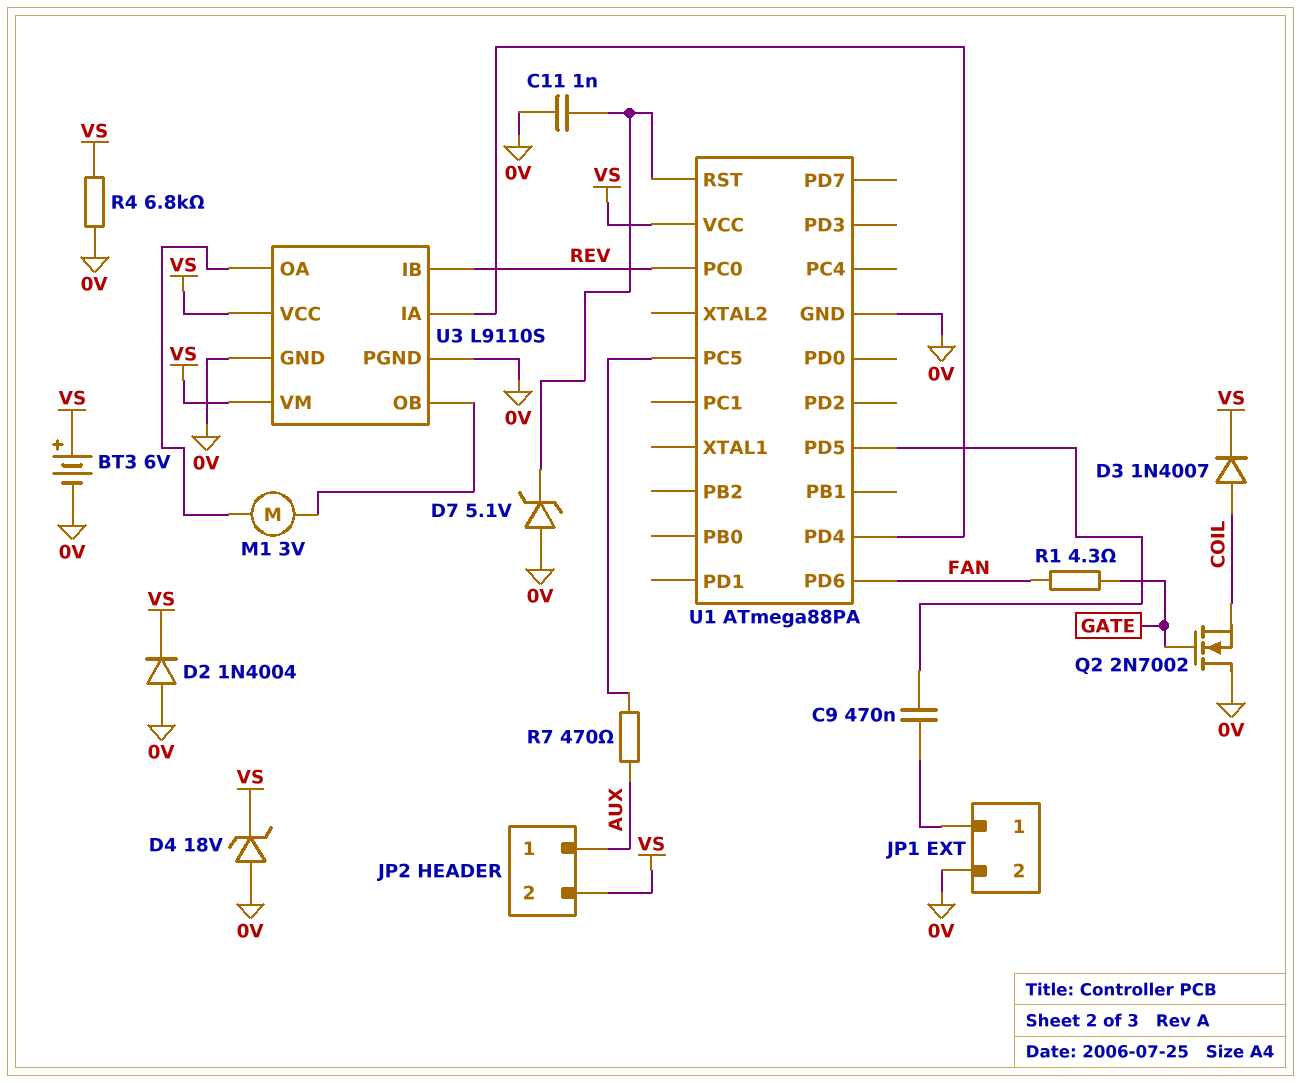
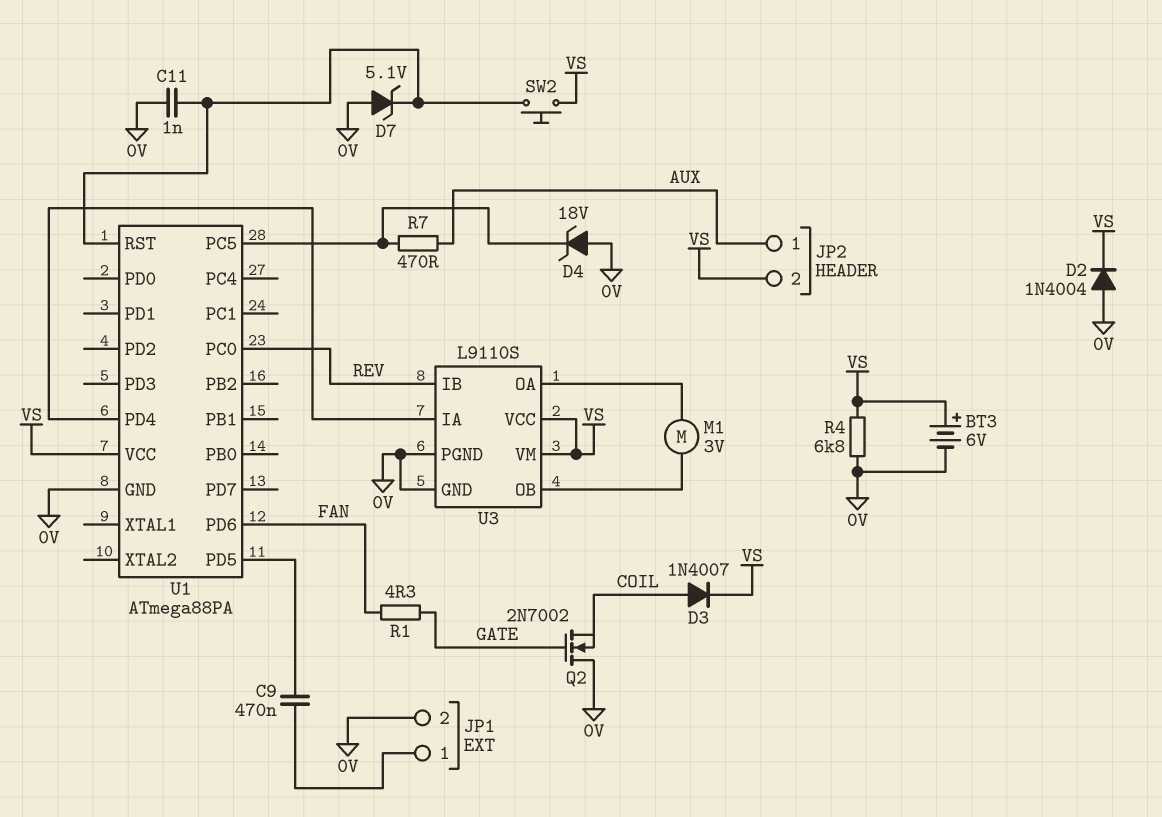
D4: zener 18V (A 0V, K VS) -> zener 18V (A 0V, K U1/PC5)
SW2: none -> button (U1/RST, VS)

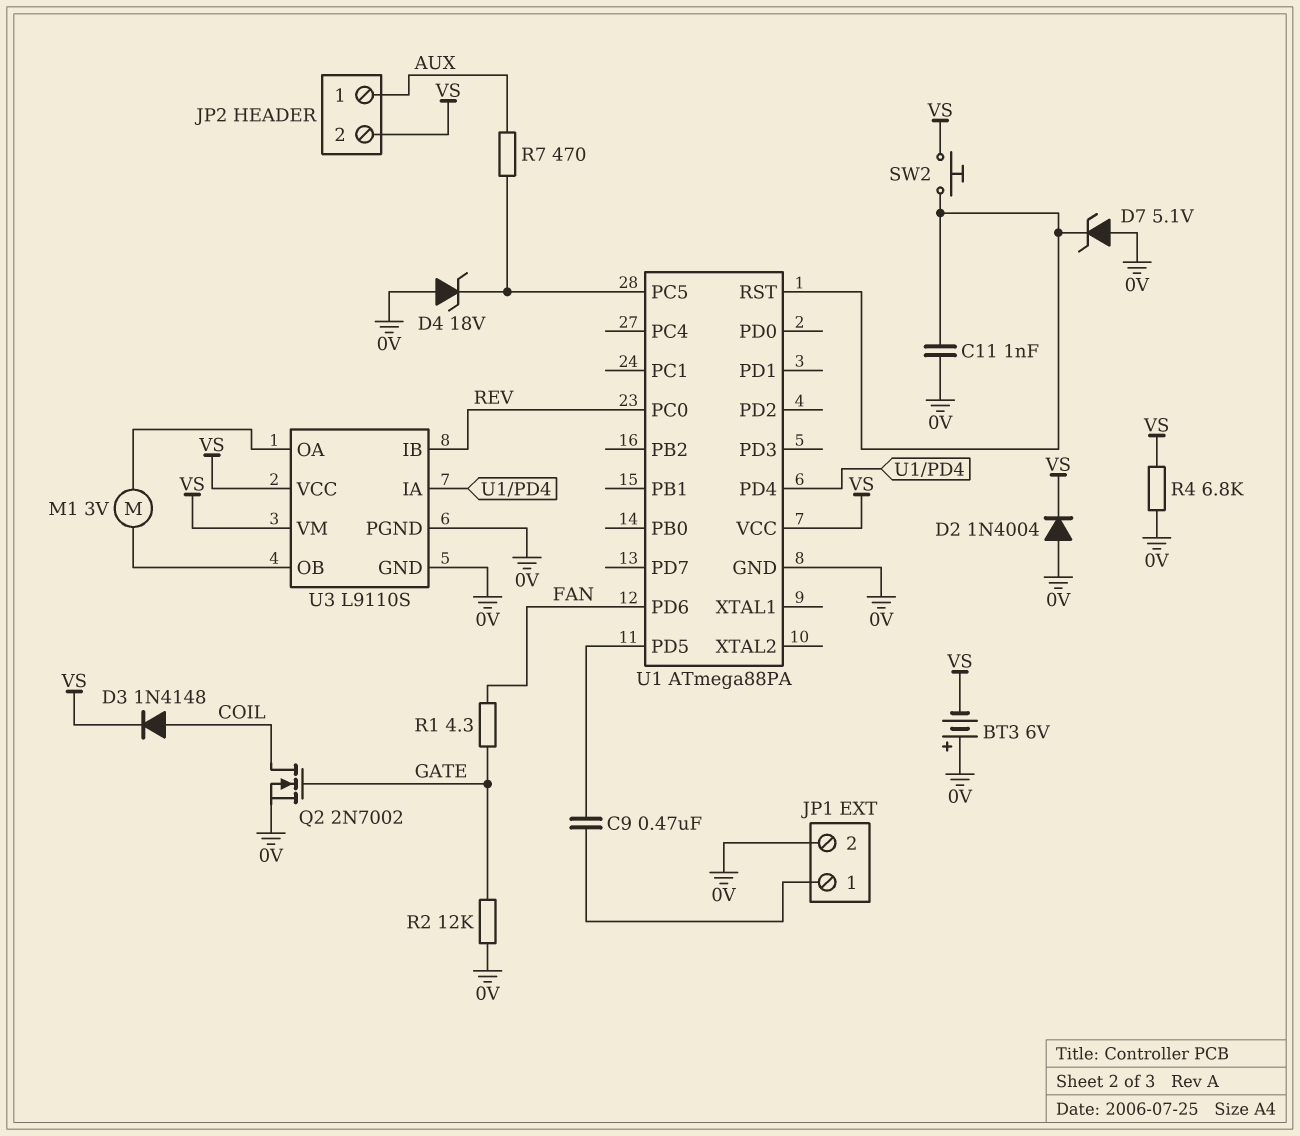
BT3: 6V (plus VS, minus 0V) -> 6V (plus 0V, minus VS)
D3: diode 1N4007 (A COIL, K VS) -> diode 1N4148 (A COIL, K VS)
Q2: NMOS 2N7002 (G GATE, D 0V, S COIL) -> NMOS 2N7002 (G GATE, D COIL, S 0V)
R2: none -> 12k (0V, GATE)

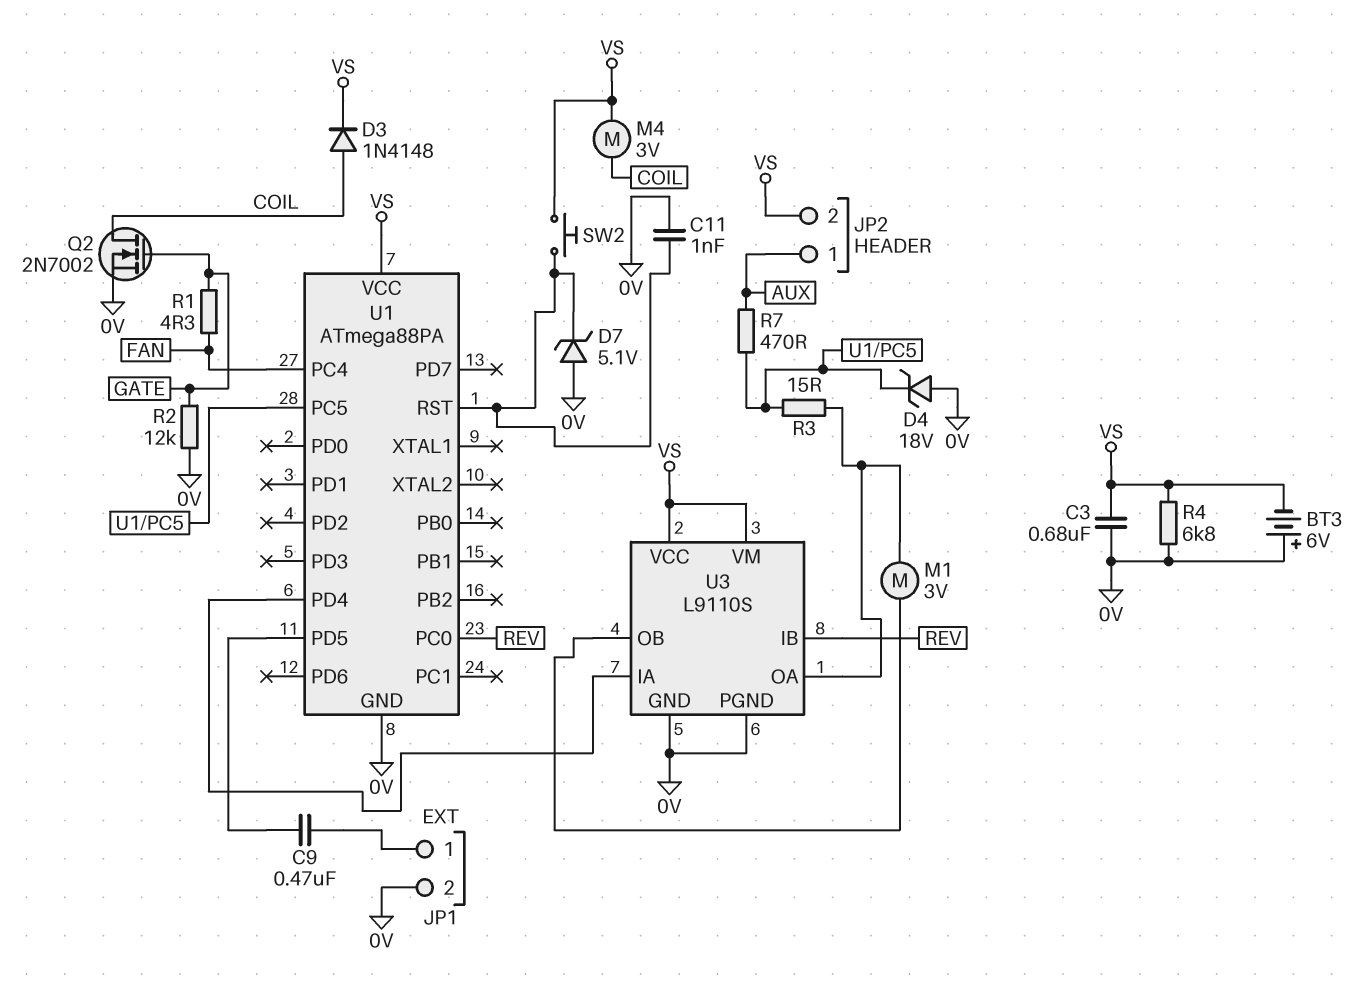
C3: none -> 680nF (0V, VS)
D2: diode 1N4004 (A 0V, K VS) -> none
M4: none -> motor 3V (COIL, VS)
R3: none -> 15 (U1/PC5, U3/OA)
U1 pin PC4: none -> FAN
U1 pin PD6: FAN -> none

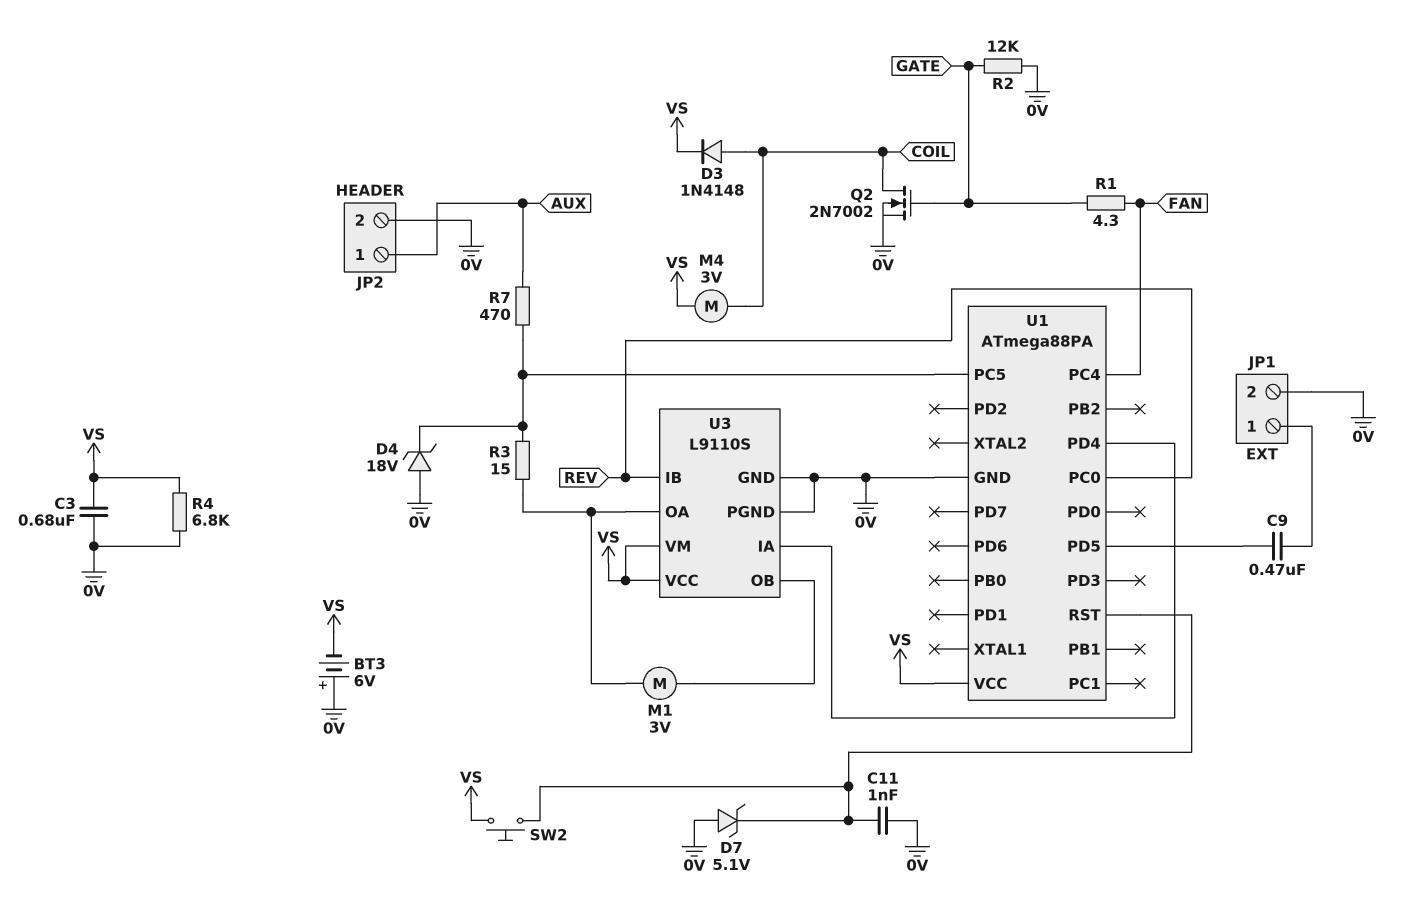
JP2 pin 2: VS -> 0V

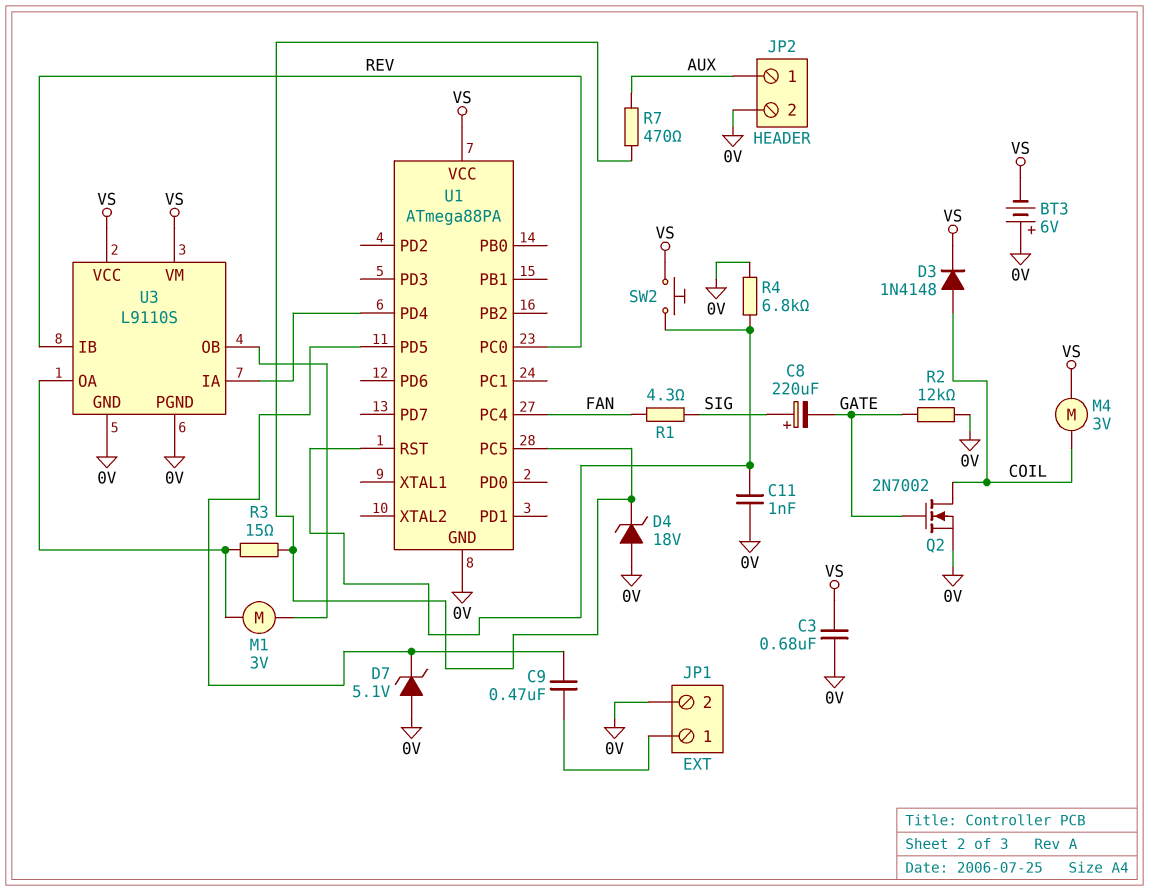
C8: none -> 220uF (plus SIG, minus GATE)
D7: zener 5.1V (A 0V, K U1/RST) -> zener 5.1V (A 0V, K U1/PD5)
R1: 4.3 (FAN, GATE) -> 4.3 (FAN, SIG)
R4: 6.8k (0V, VS) -> 6.8k (0V, U1/RST)

